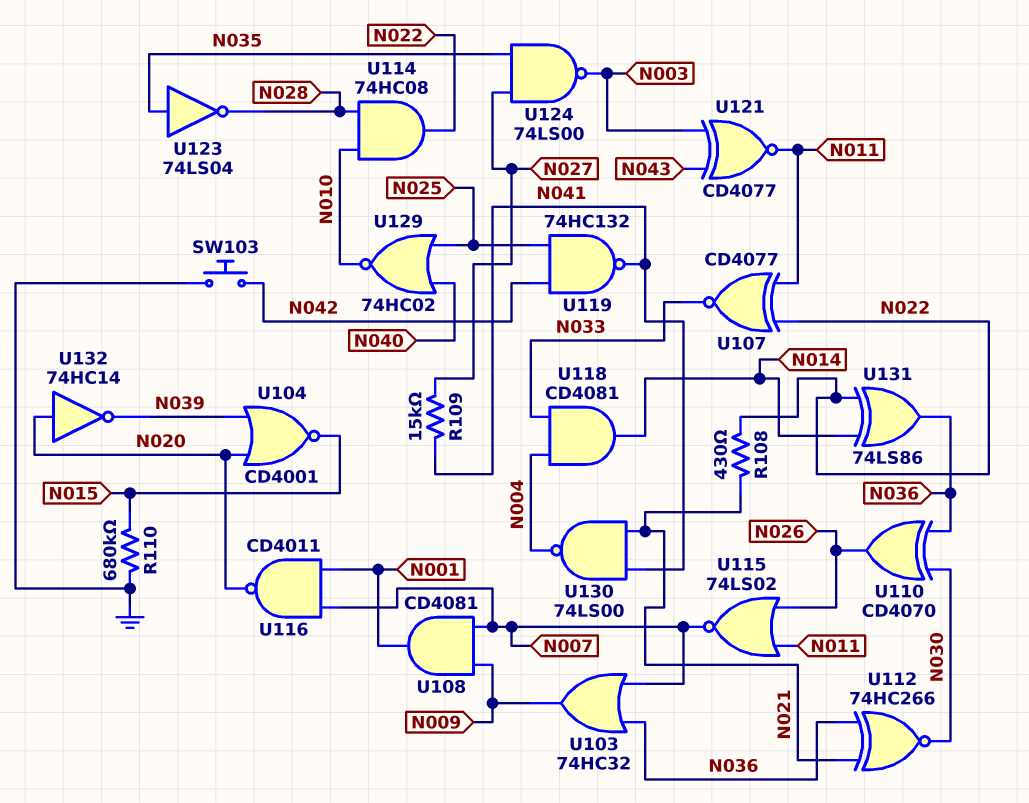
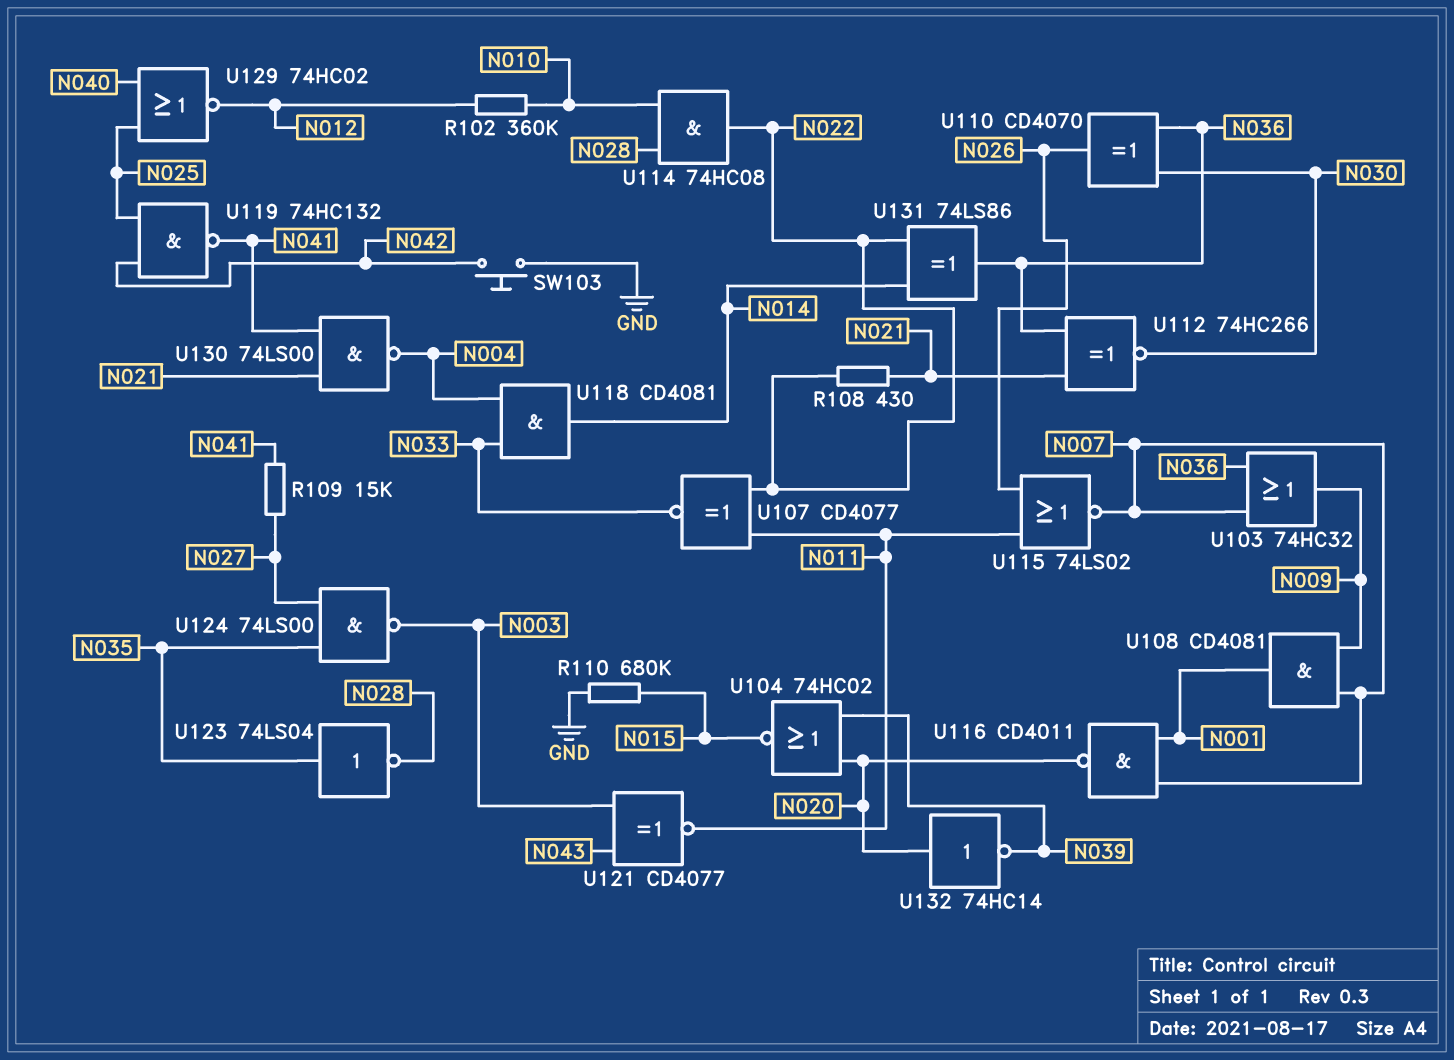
R102: none -> 360k (N010, N012)
U104: NOR CD4001 (in N020, in N039, out N015) -> NOR 74HC02 (in N020, in N039, out N015)
U129: NOR 74HC02 (in N025, in N040, out N010) -> NOR 74HC02 (in N025, in N040, out N012)

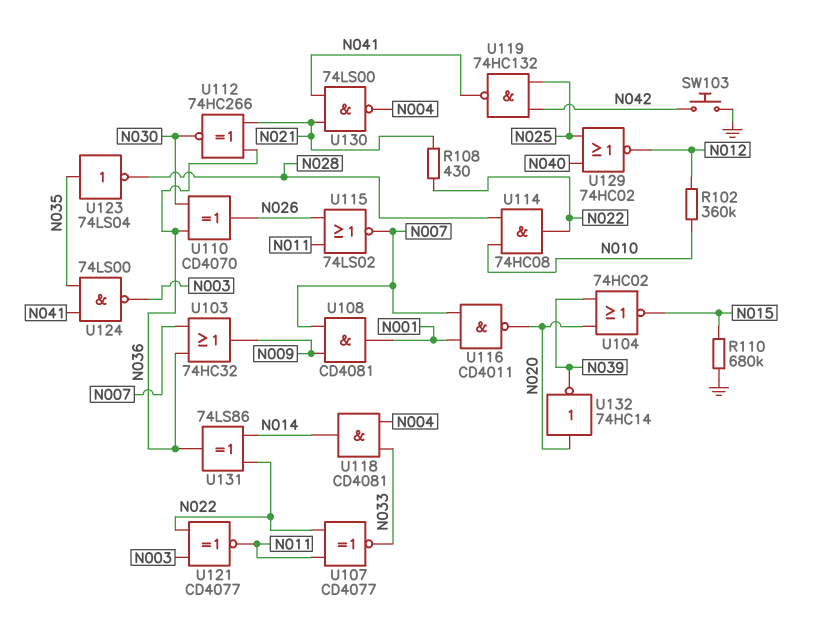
R109: 15k (N027, N041) -> none
U121: XNOR CD4077 (in N003, in N043, out N011) -> XNOR CD4077 (in N003, in N022, out N011)
U124: NAND 74LS00 (in N027, in N035, out N003) -> NAND 74LS00 (in N035, in N041, out N003)

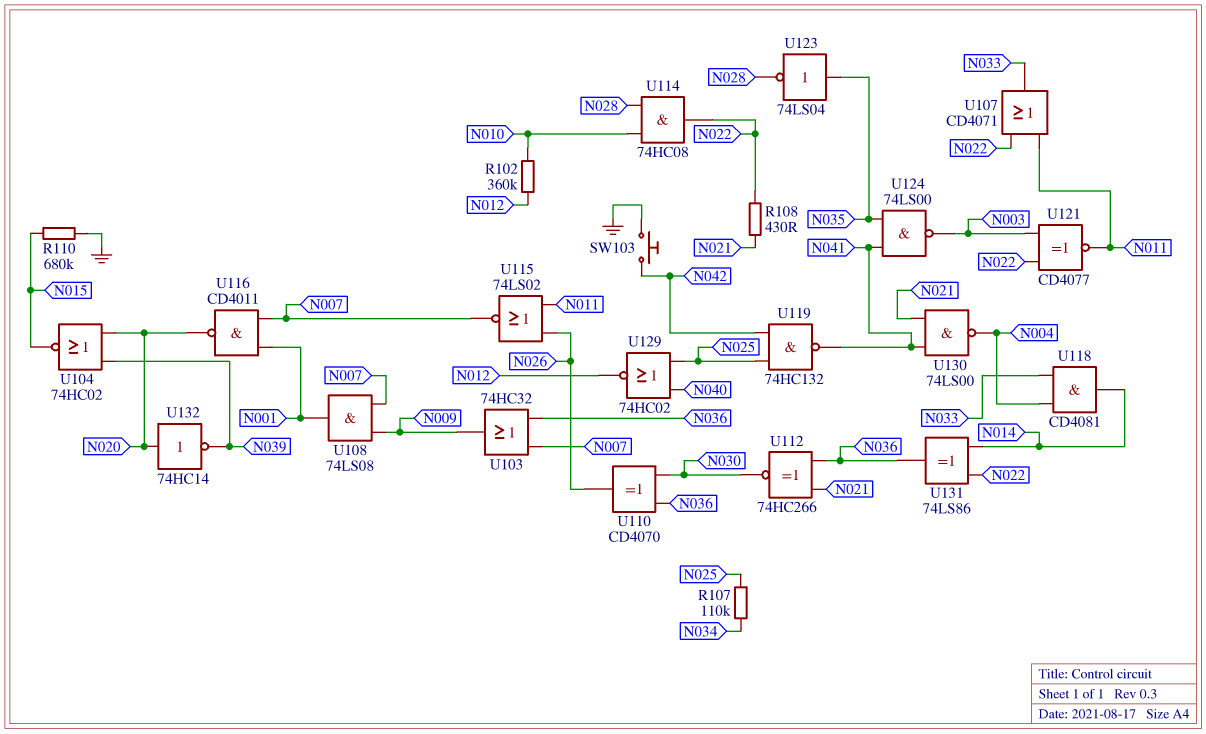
R107: none -> 110k (N025, N034)
U107: XNOR CD4077 (in N011, in N022, out N033) -> OR CD4071 (in N011, in N022, out N033)
U108: AND CD4081 (in N007, in N009, out N001) -> AND 74LS08 (in N007, in N009, out N001)

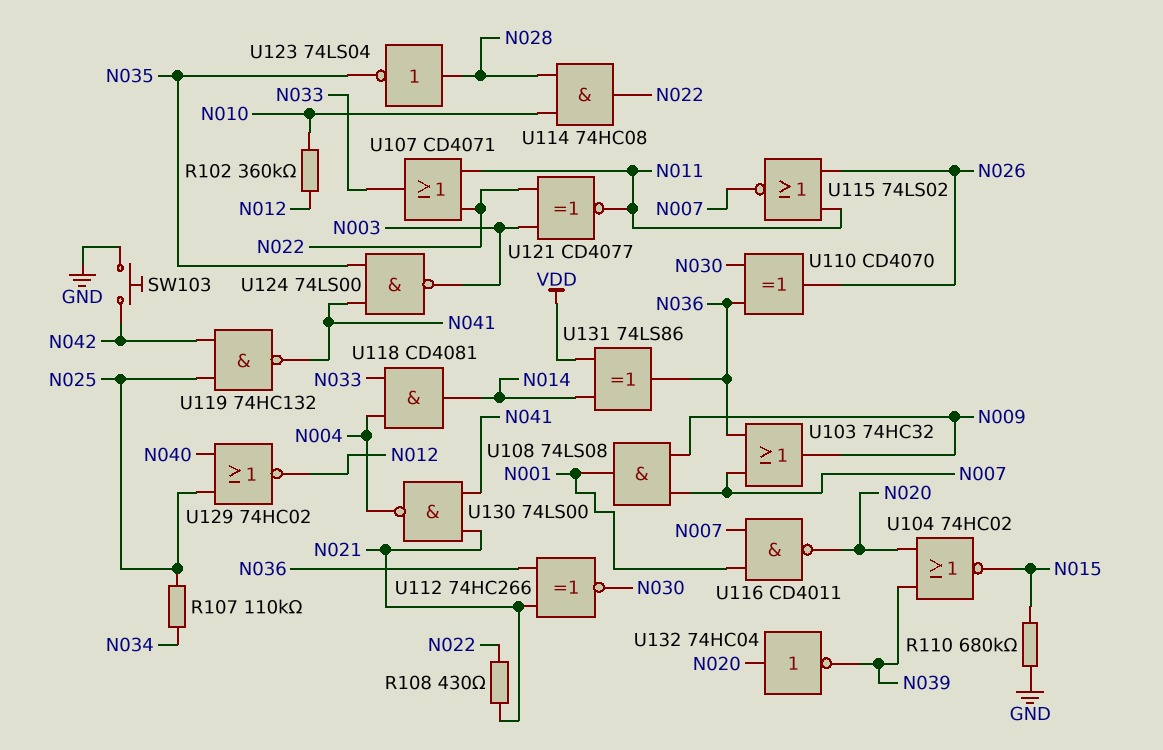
U123: NOT 74LS04 (in N035, out N028) -> NOT 74LS04 (in N028, out N035)
U131: XOR 74LS86 (in N014, in N022, out N036) -> XOR 74LS86 (in N014, in VDD, out N036)
U132: NOT 74HC14 (in N020, out N039) -> NOT 74HC04 (in N020, out N039)

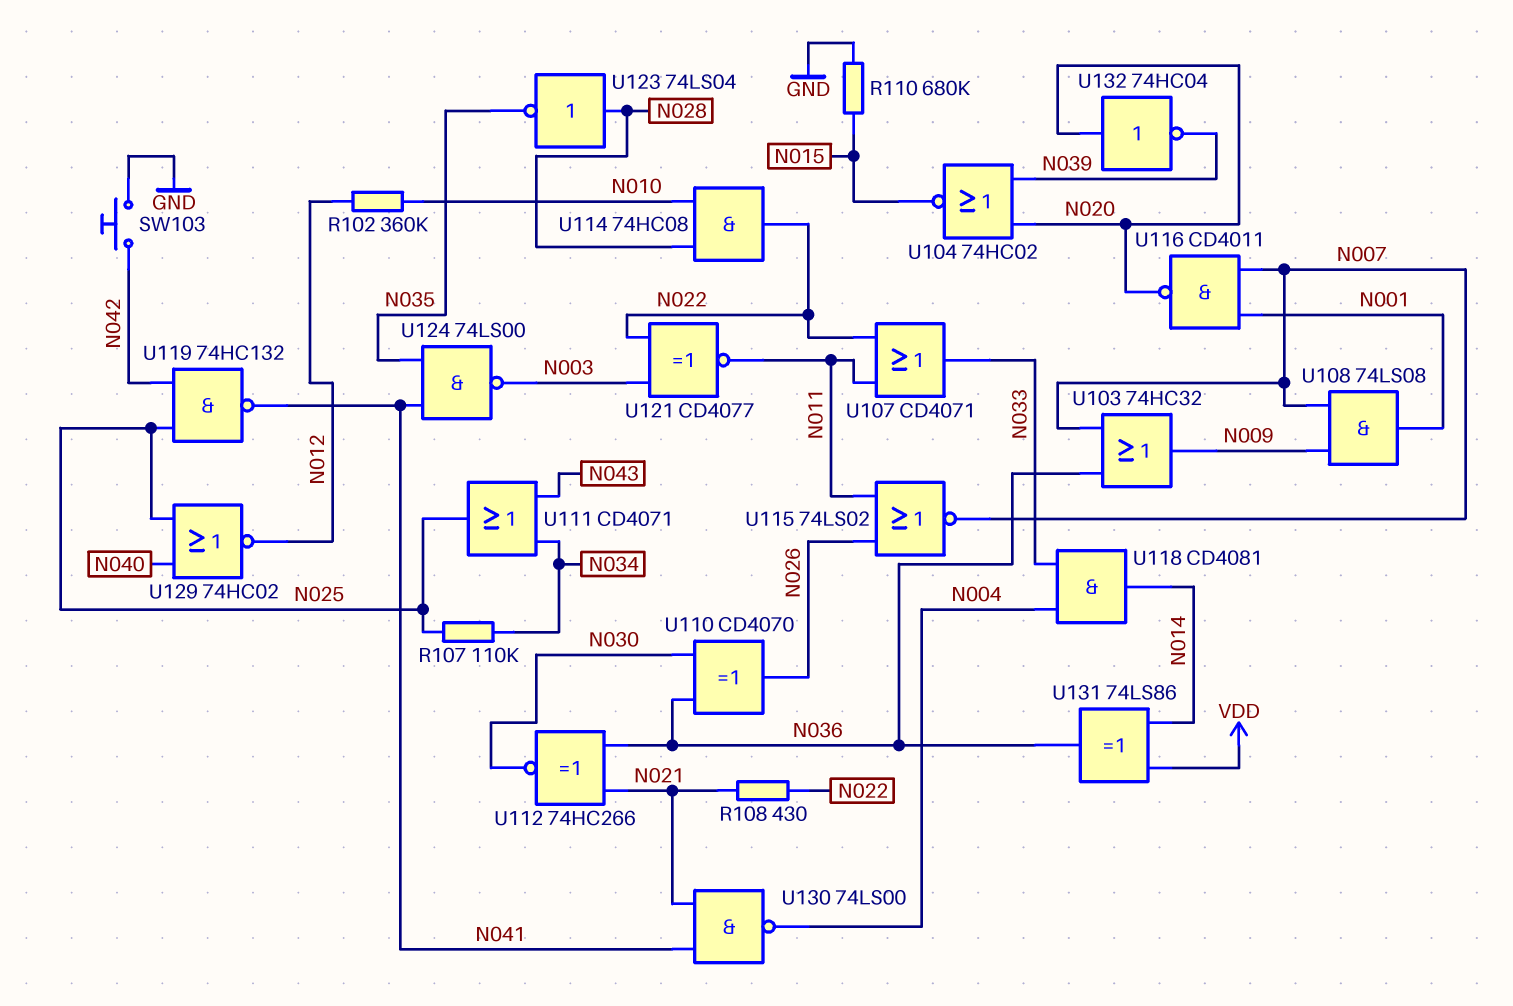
U111: none -> OR CD4071 (in N034, in N043, out N025)

